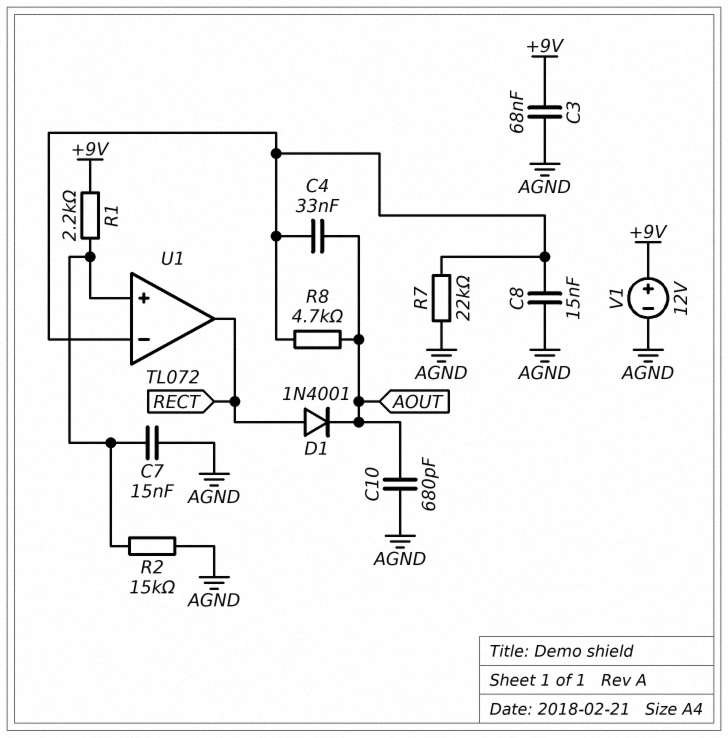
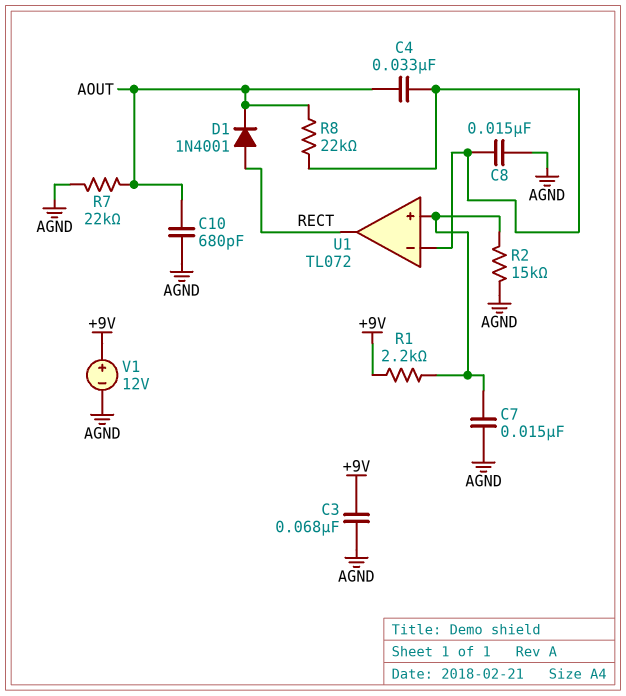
R7: 22k (AGND, U1/in-) -> 22k (AGND, AOUT)
R8: 4.7k (AOUT, U1/in-) -> 22k (AOUT, U1/in-)

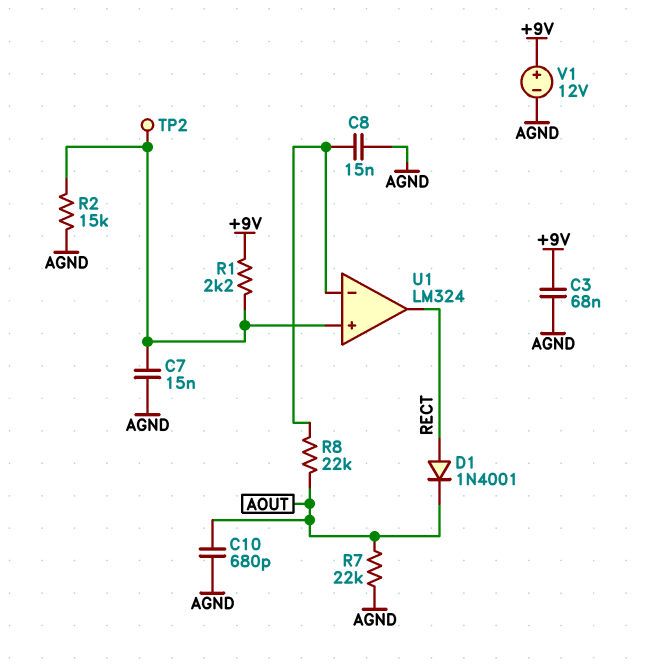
C4: 33nF (AOUT, U1/in-) -> none
TP2: none -> test point (U1/in+)
U1: TL072 -> LM324

